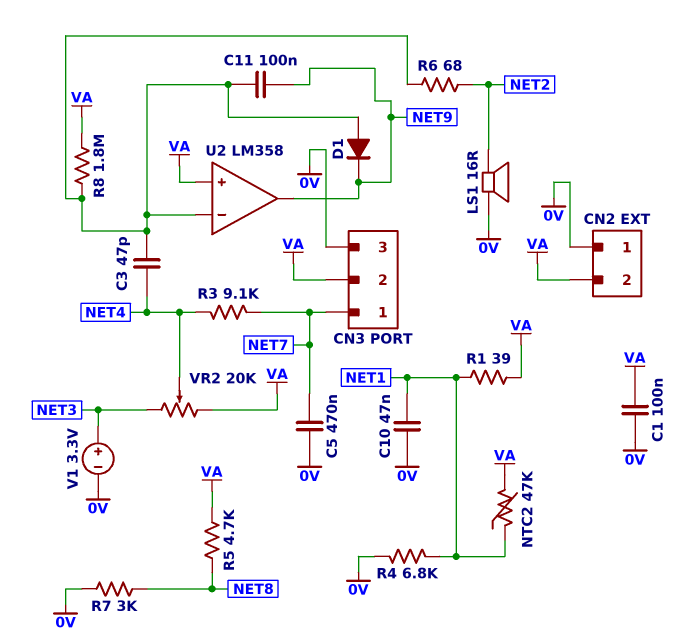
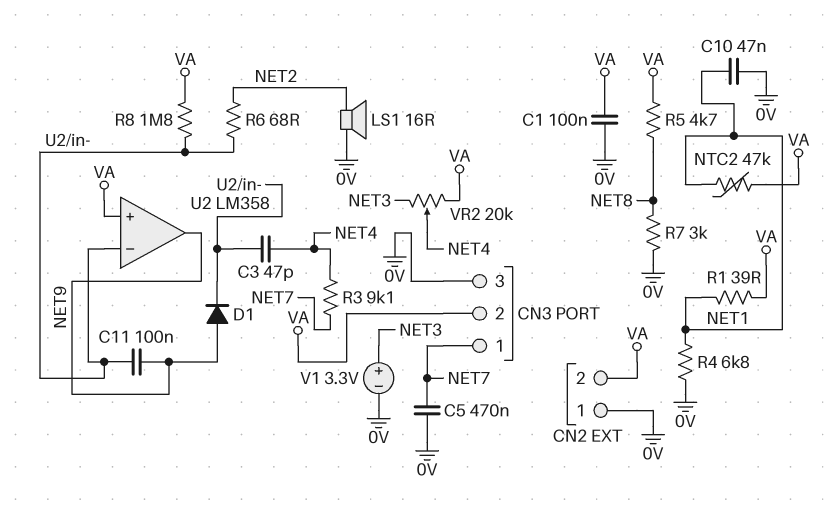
D1: diode (A U2/in-, K NET9) -> diode (A NET9, K U2/in-)

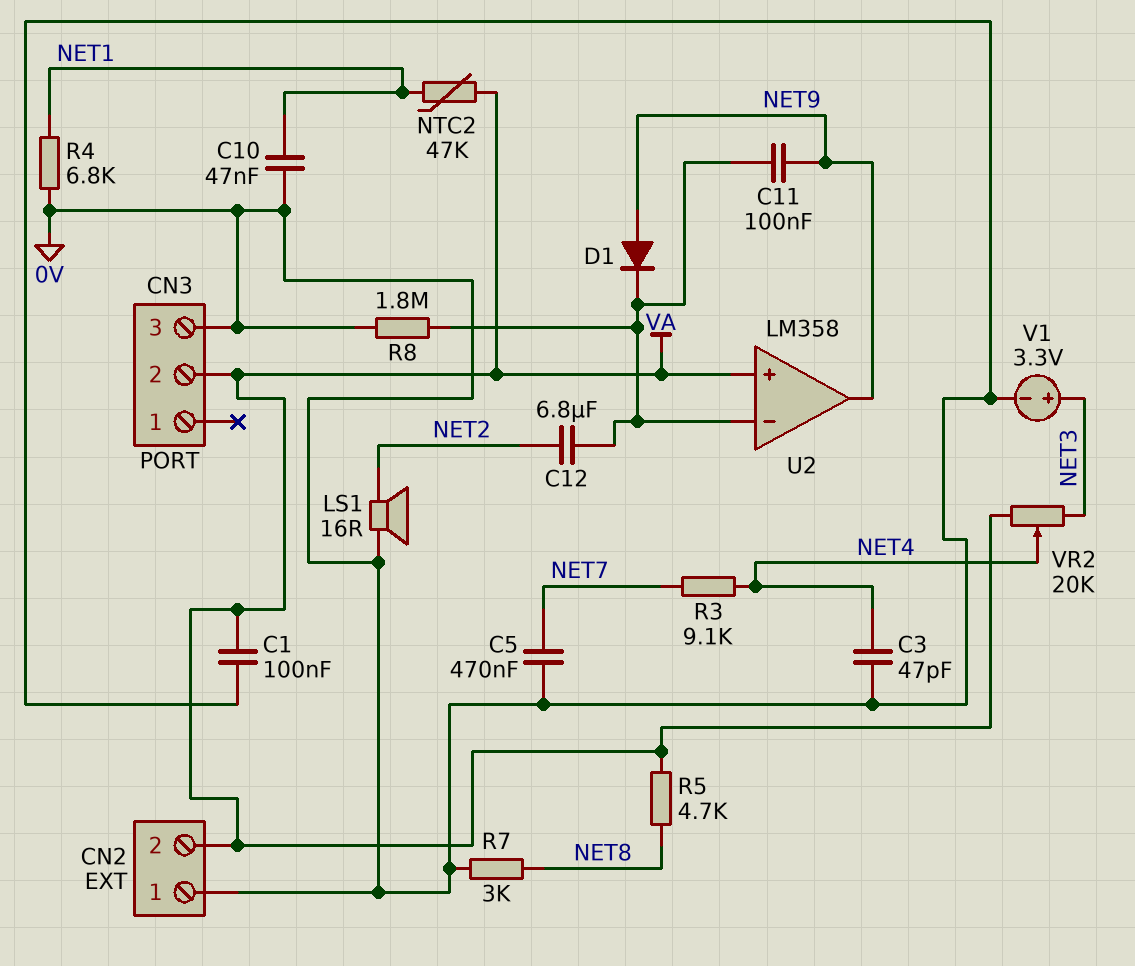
C3: 47pF (NET4, U2/in-) -> 47pF (0V, NET4)
C12: none -> 6.8uF (NET2, U2/in-)
CN3 pin 1: NET7 -> none
R1: 39 (NET1, VA) -> none
R6: 68 (NET2, U2/in-) -> none
R8: 1.8M (U2/in-, VA) -> 1.8M (0V, U2/in-)

